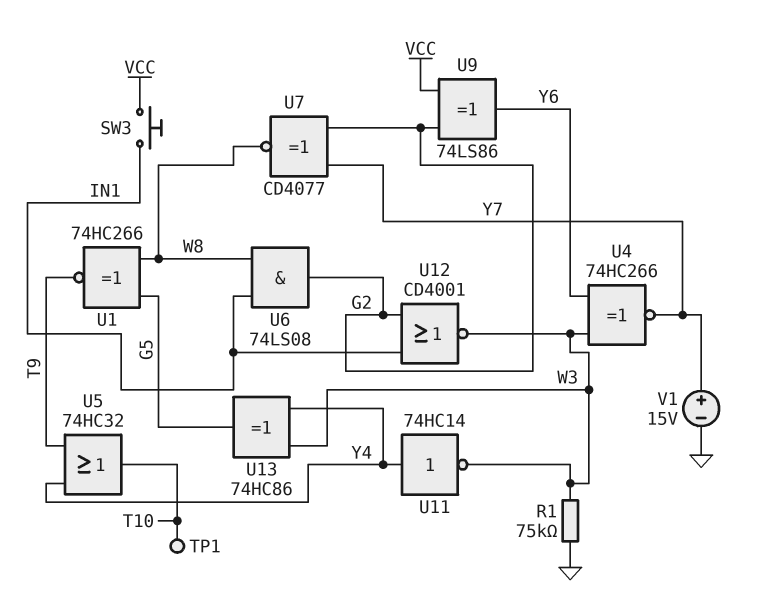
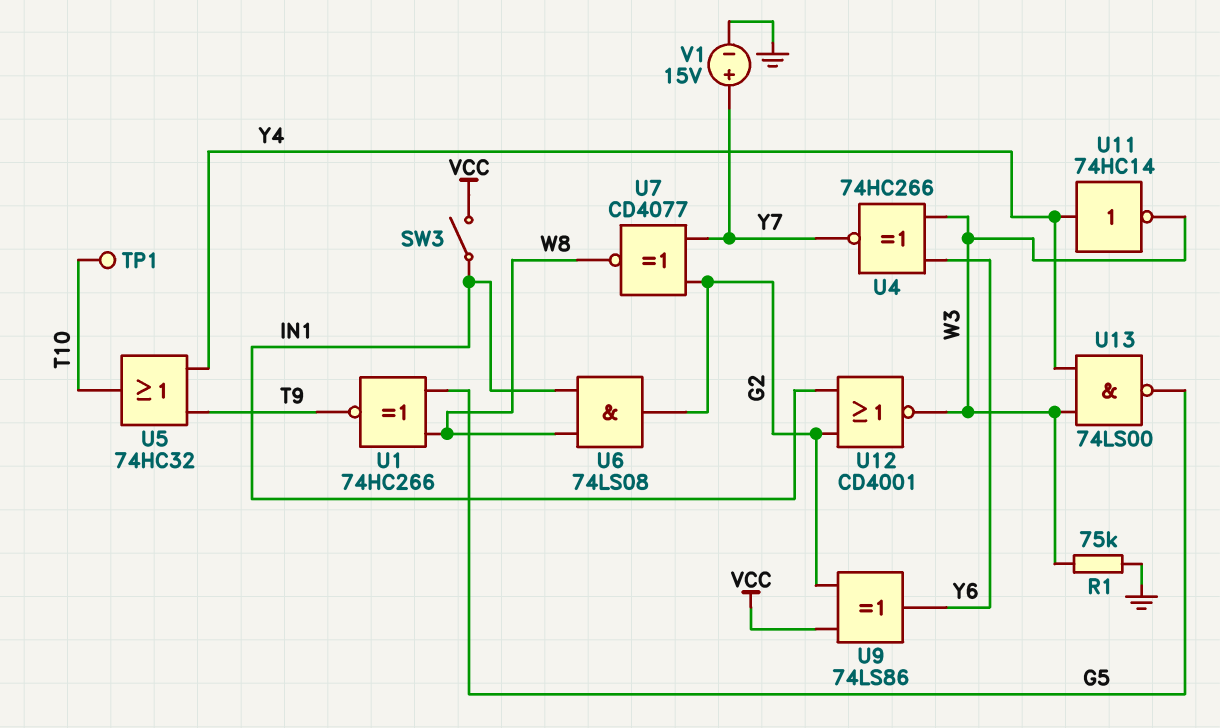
SW3: button (IN1, VCC) -> switch (IN1, VCC)
U13: XOR 74HC86 (in W3, in Y4, out G5) -> NAND 74LS00 (in W3, in Y4, out G5)

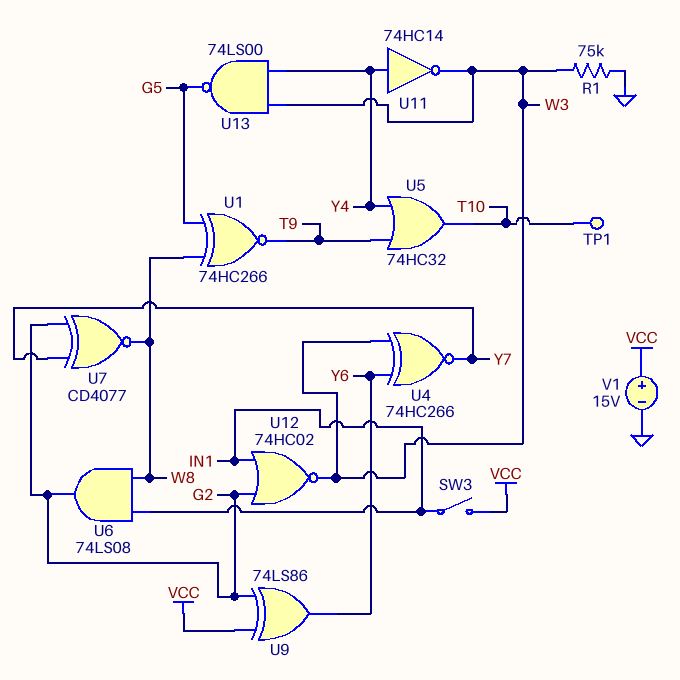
U12: NOR CD4001 (in G2, in IN1, out W3) -> NOR 74HC02 (in G2, in IN1, out W3)
V1: 15V (plus Y7, minus GND) -> 15V (plus VCC, minus GND)

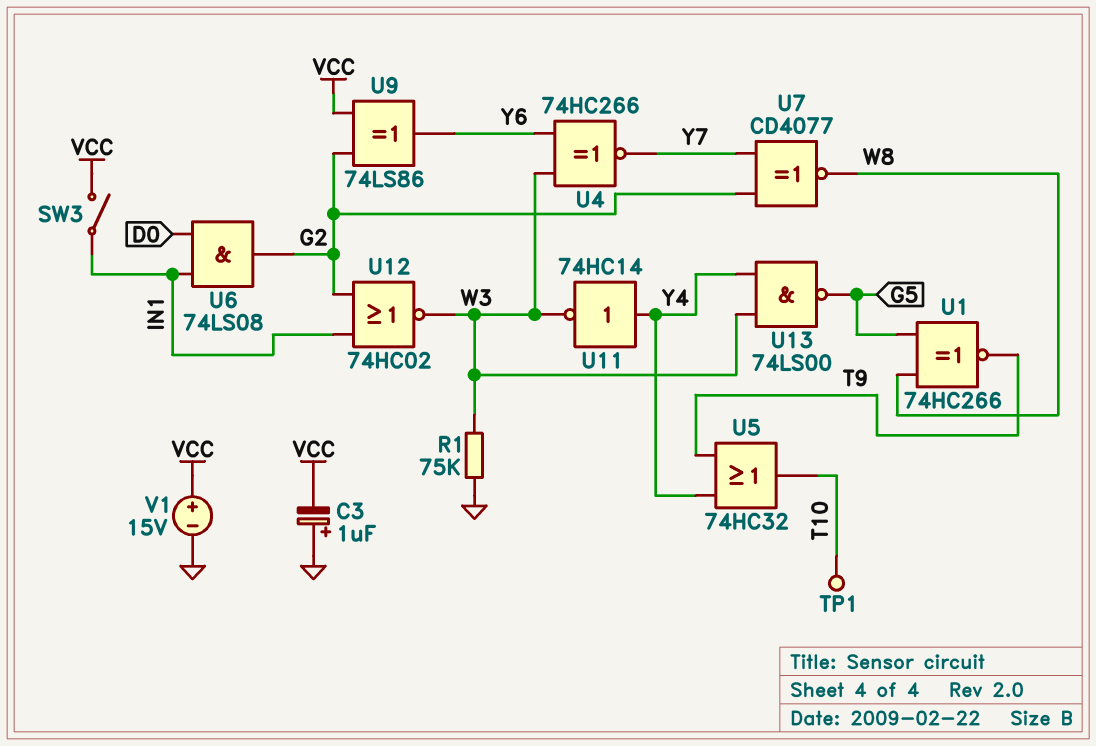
C3: none -> 1uF (plus GND, minus VCC)
U6: AND 74LS08 (in IN1, in W8, out G2) -> AND 74LS08 (in D0, in IN1, out G2)

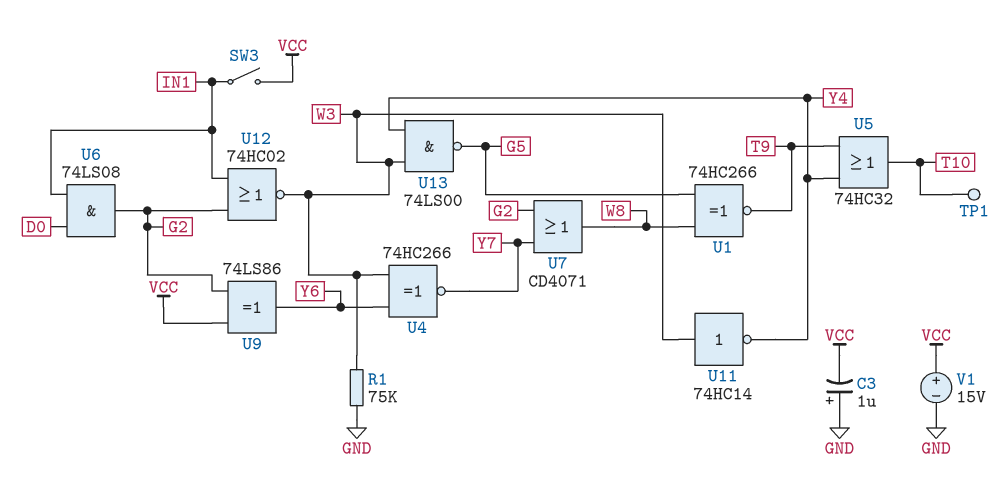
U7: XNOR CD4077 (in G2, in Y7, out W8) -> OR CD4071 (in G2, in Y7, out W8)
U11: NOT 74HC14 (in Y4, out W3) -> NOT 74HC14 (in W3, out Y4)

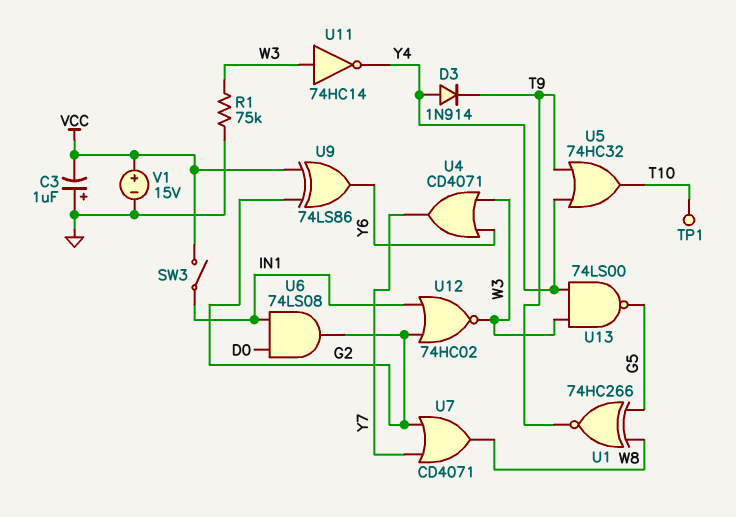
D3: none -> diode 1N914 (A Y4, K T9)
U4: XNOR 74HC266 (in W3, in Y6, out Y7) -> OR CD4071 (in W3, in Y6, out Y7)

